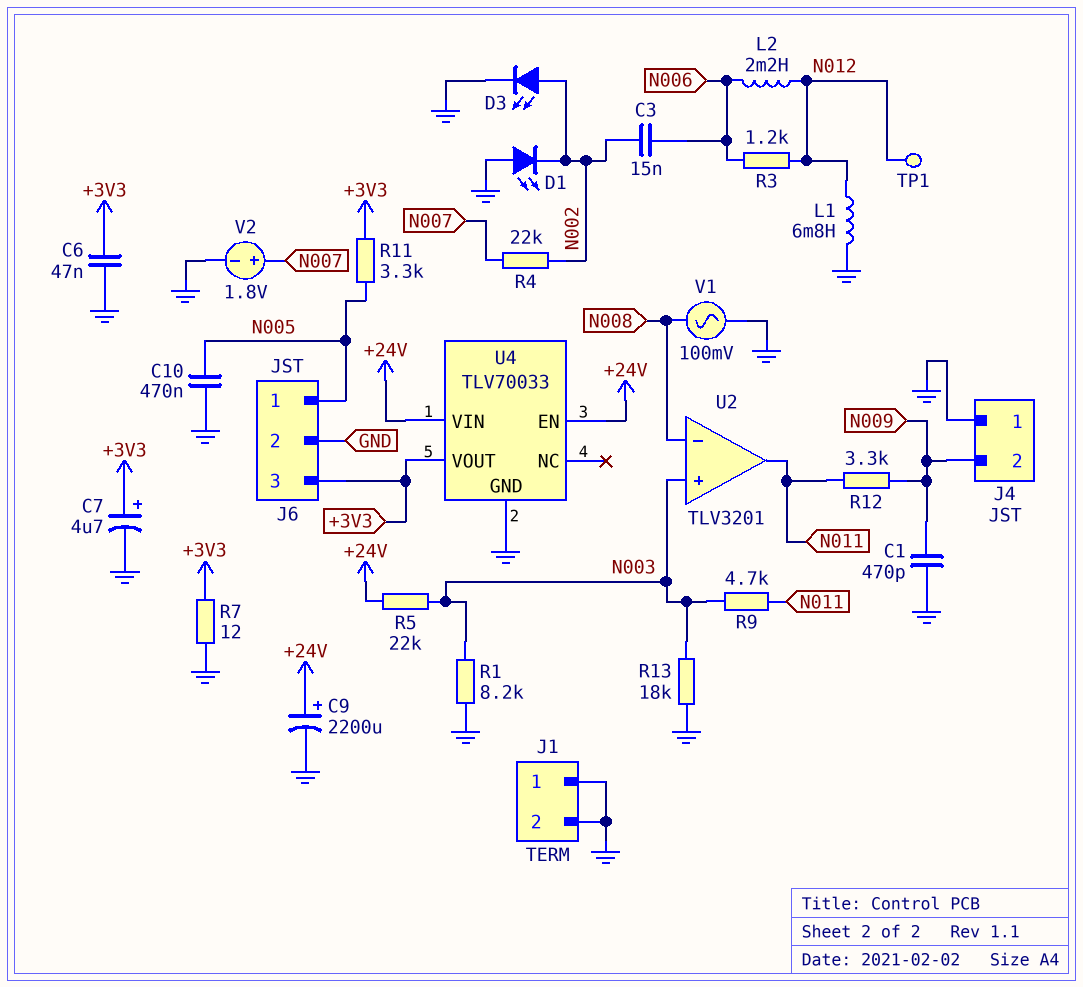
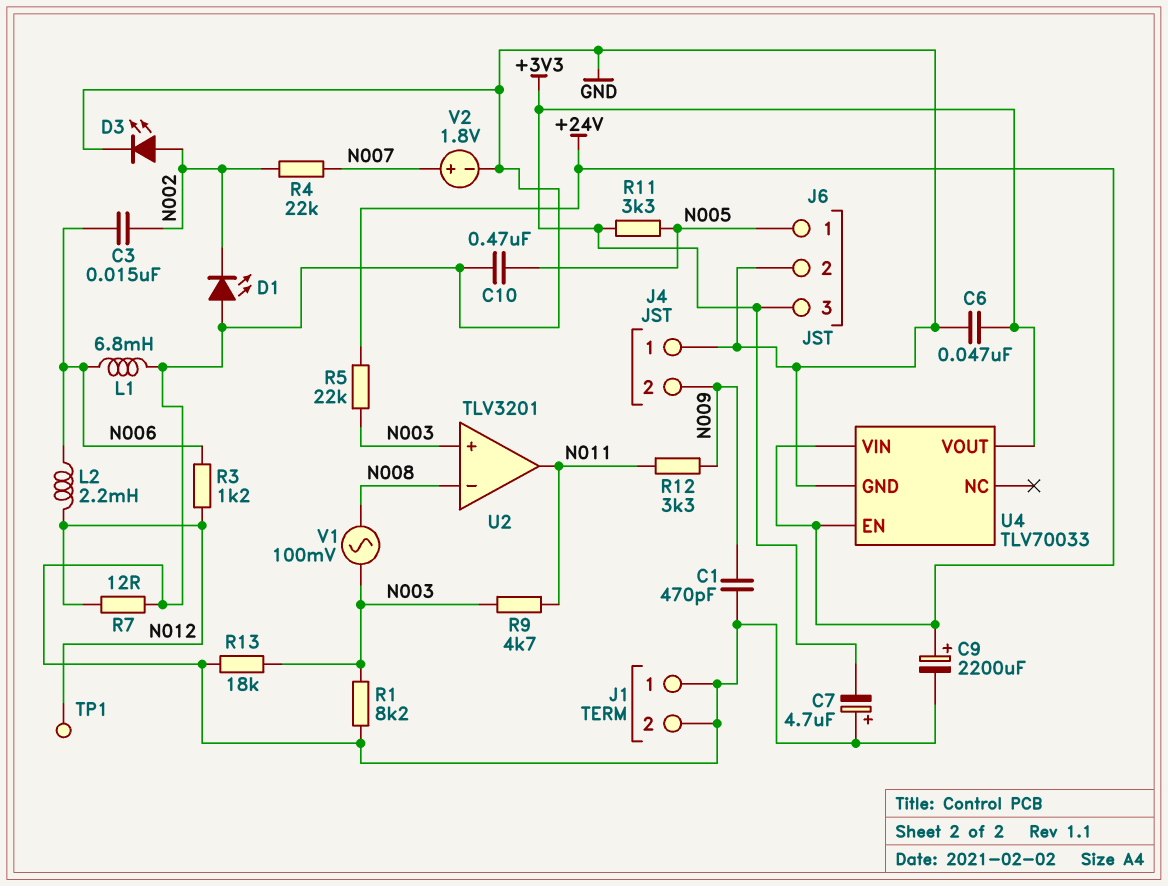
C7: 4.7uF (plus +3V3, minus GND) -> 4.7uF (plus GND, minus +3V3)
L1: 6.8mH (GND, N012) -> 6.8mH (GND, N006)
R7: 12 (+3V3, GND) -> 12 (GND, N012)
V1: AC 100mV (GND, N008) -> AC 100mV (N003, N008)

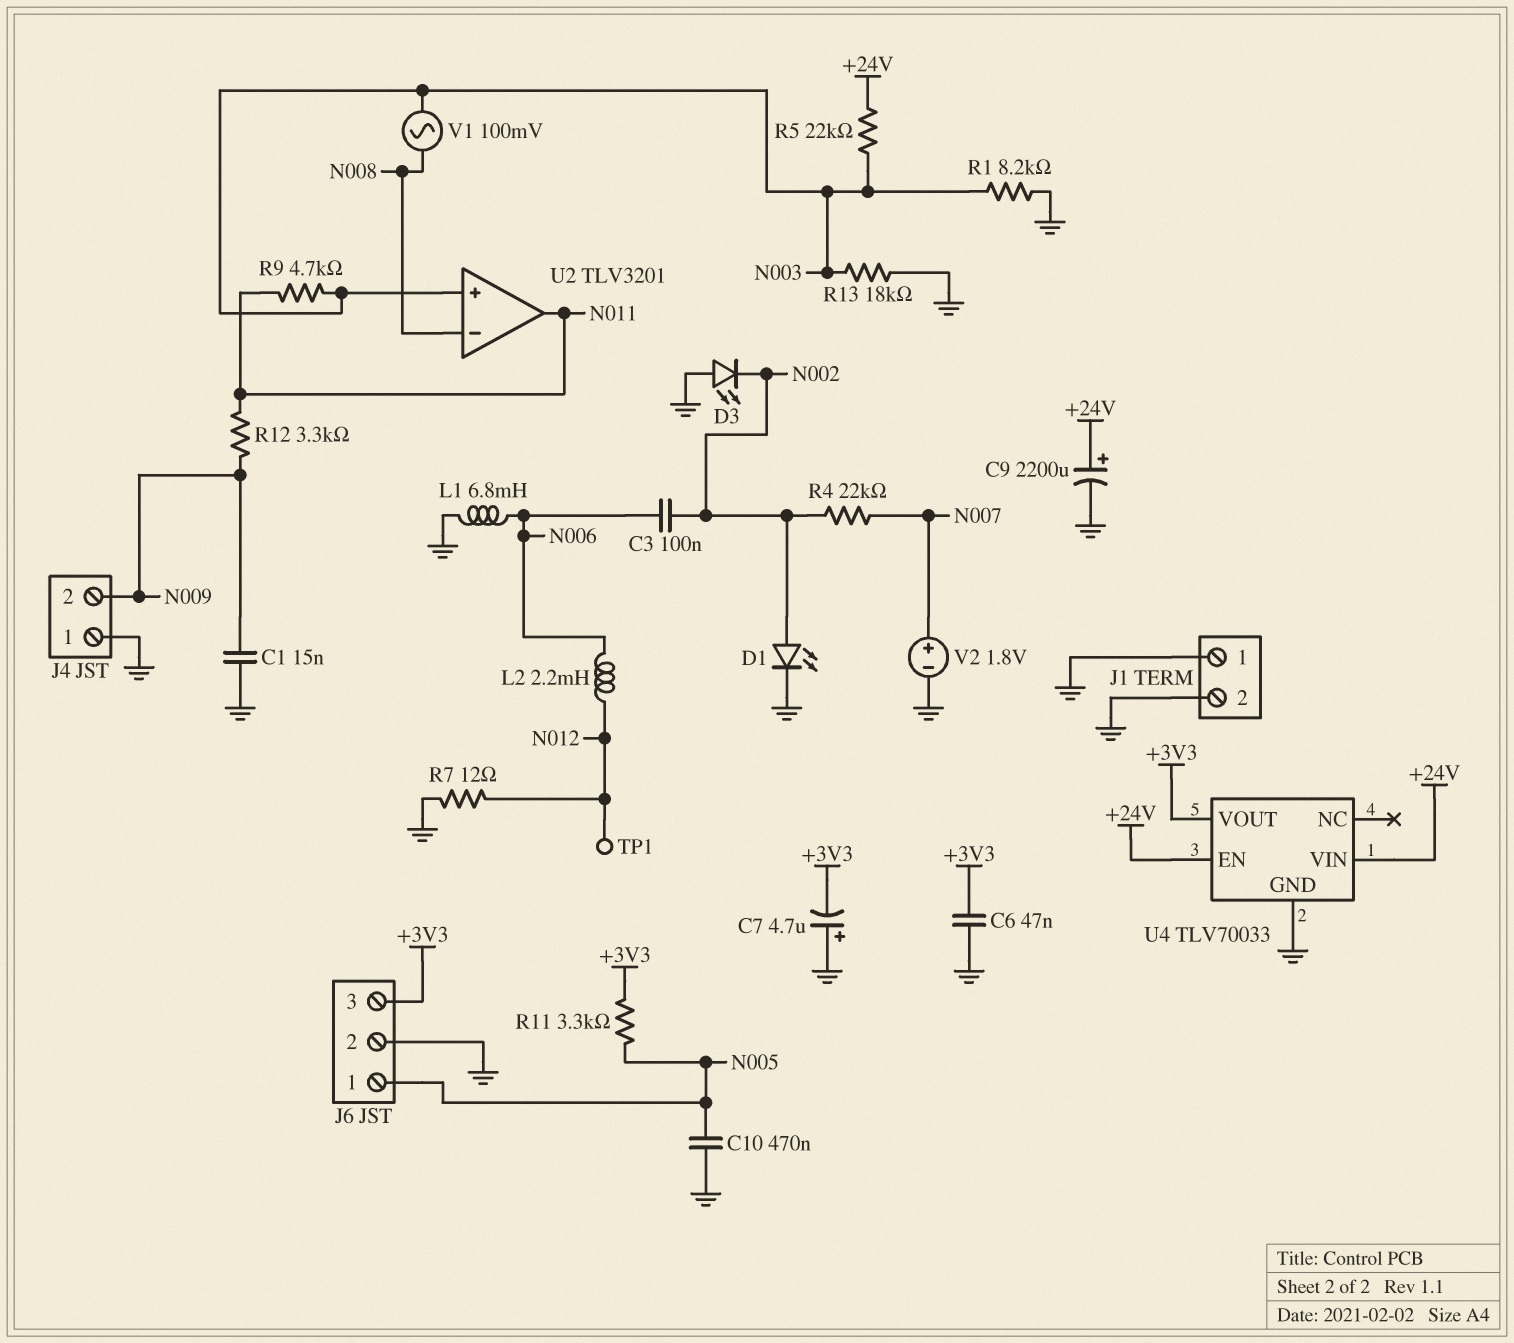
C1: 470pF (GND, N009) -> 15nF (GND, N009)
C3: 15nF (N002, N006) -> 100nF (N002, N006)
D1: LED (A GND, K N002) -> LED (A N002, K GND)
D3: LED (A N002, K GND) -> LED (A GND, K N002)
R3: 1.2k (N006, N012) -> none

